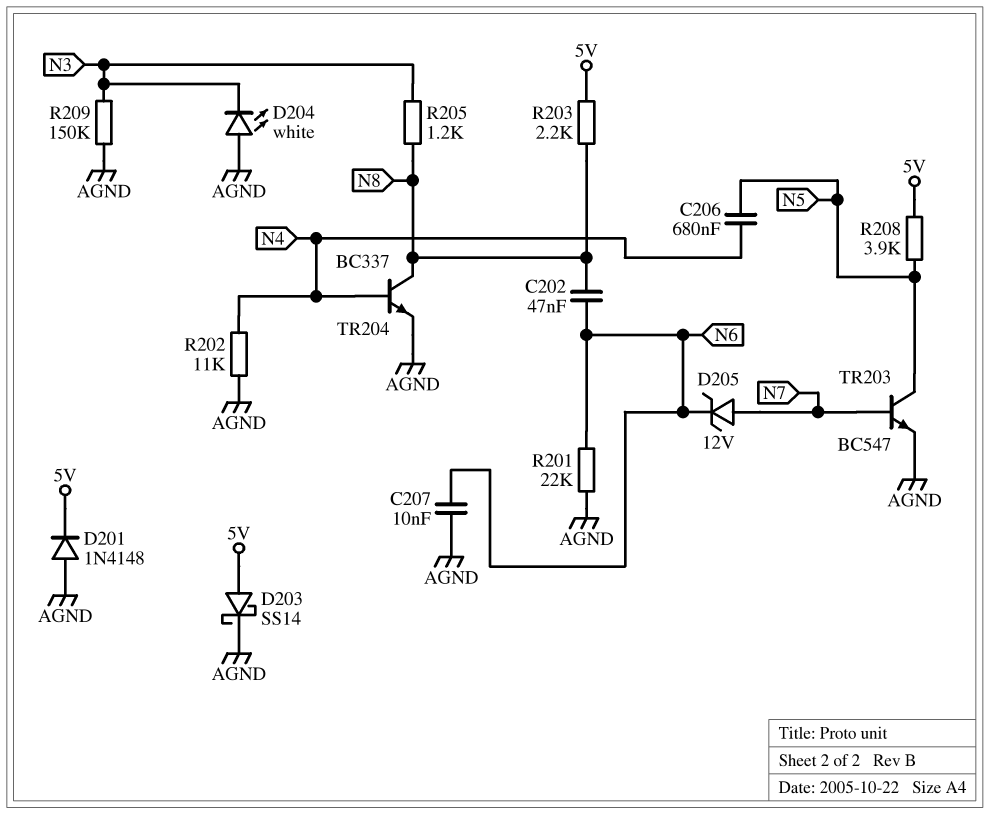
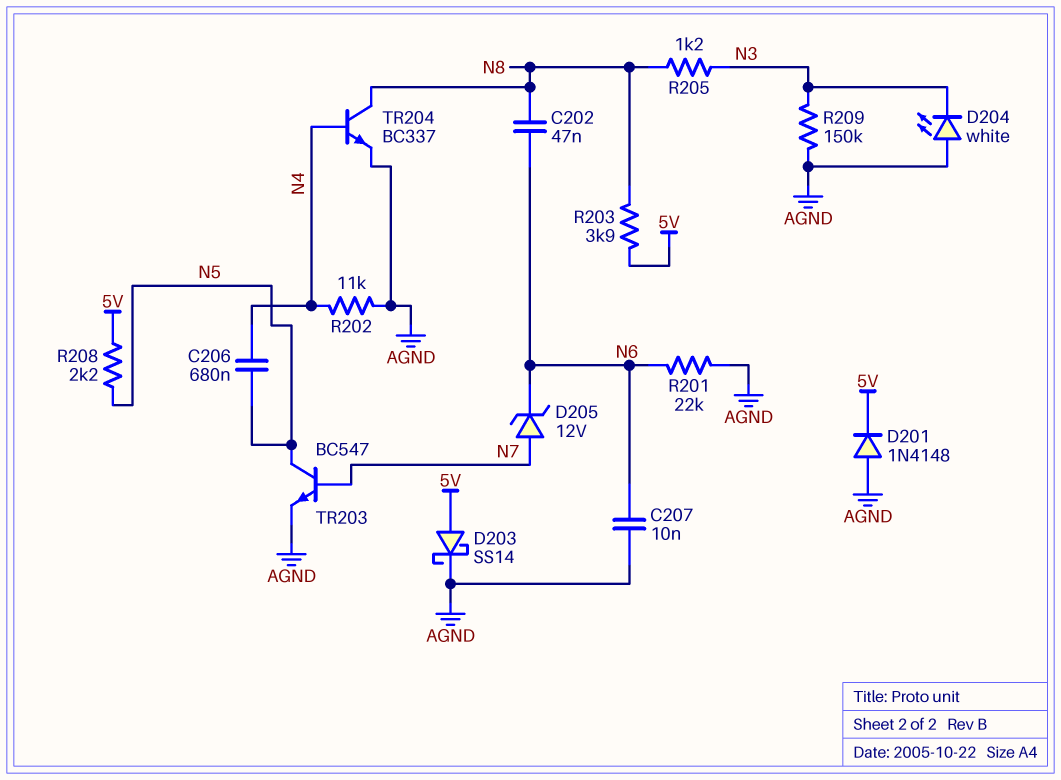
R203: 2.2k (5V, N8) -> 3.9k (5V, N8)
R208: 3.9k (5V, N5) -> 2.2k (5V, N5)

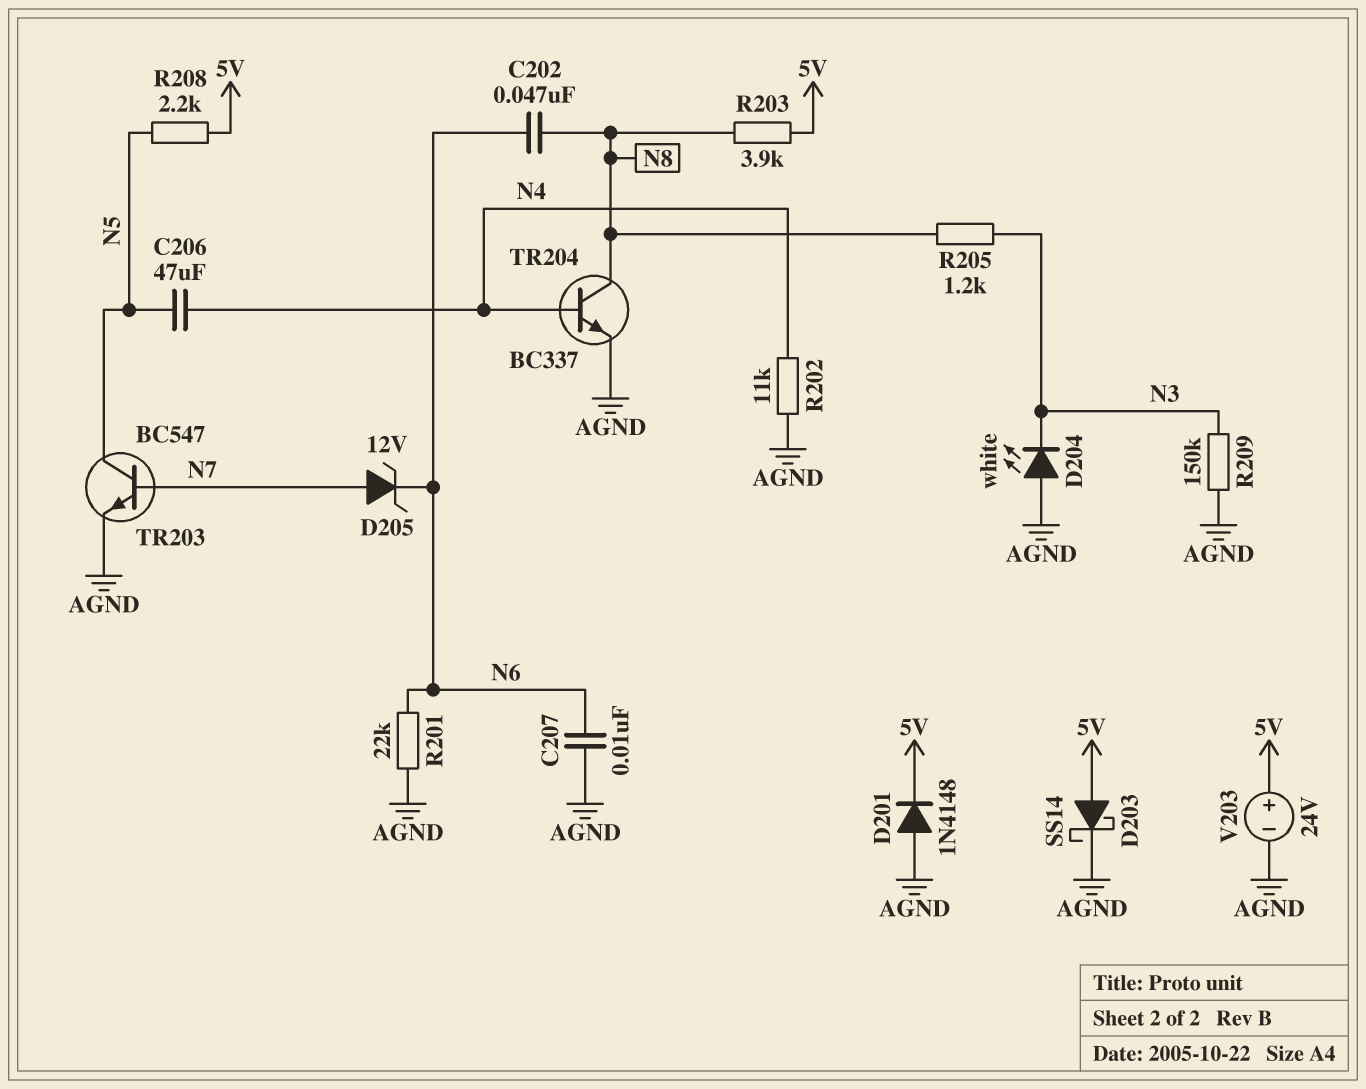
C206: 680nF (N4, N5) -> 47uF (N4, N5)
V203: none -> 24V (plus 5V, minus AGND)

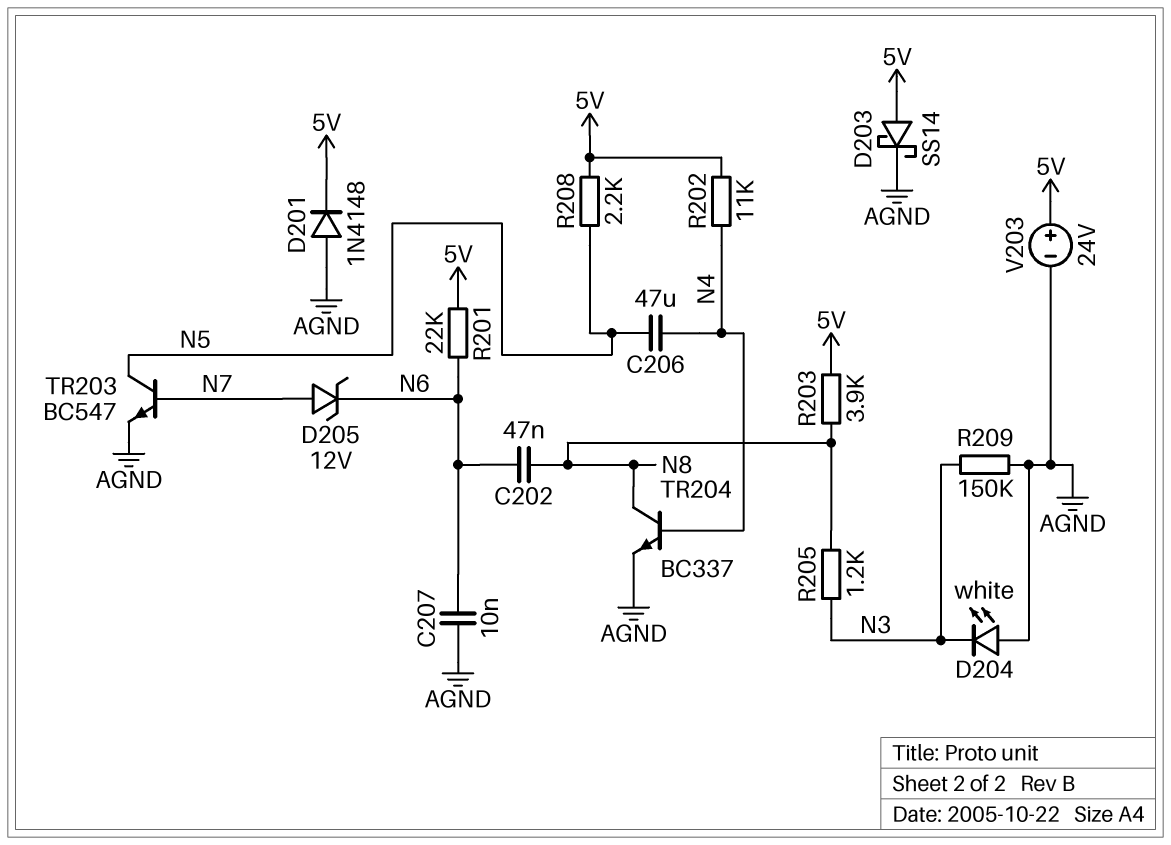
R201: 22k (AGND, N6) -> 22k (5V, N6)
R202: 11k (AGND, N4) -> 11k (5V, N4)

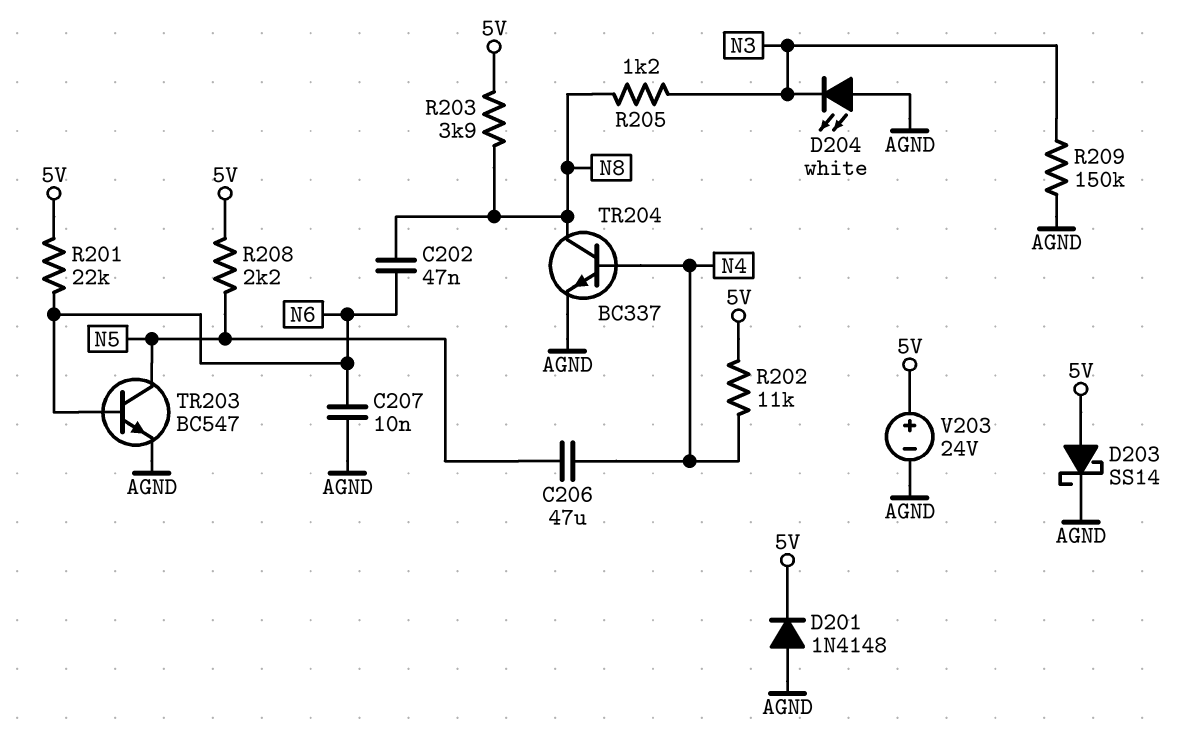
D205: zener 12V (A N7, K N6) -> none
TR203: NPN BC547 (B N7, C N5, E AGND) -> NPN BC547 (B N6, C N5, E AGND)

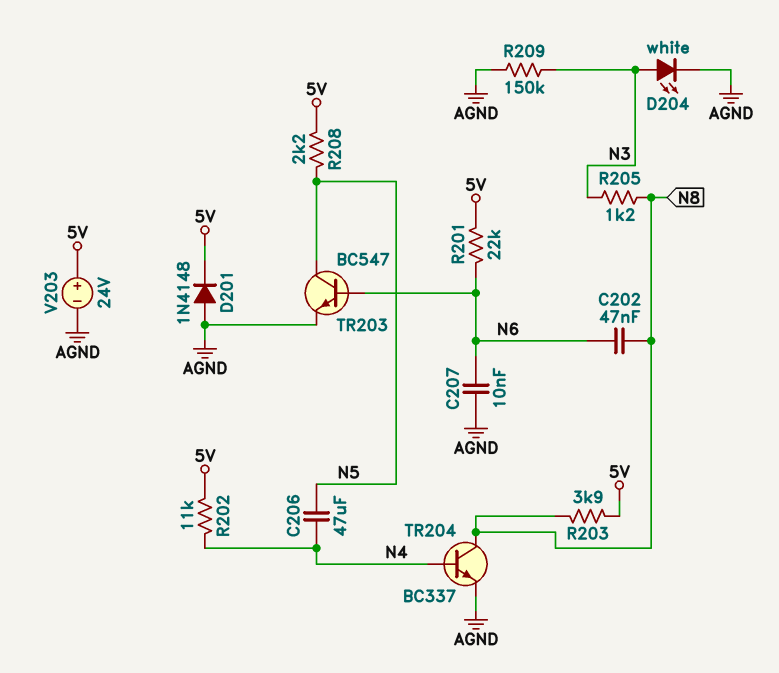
D203: schottky SS14 (A 5V, K AGND) -> none
D204: LED white (A AGND, K N3) -> LED white (A N3, K AGND)

